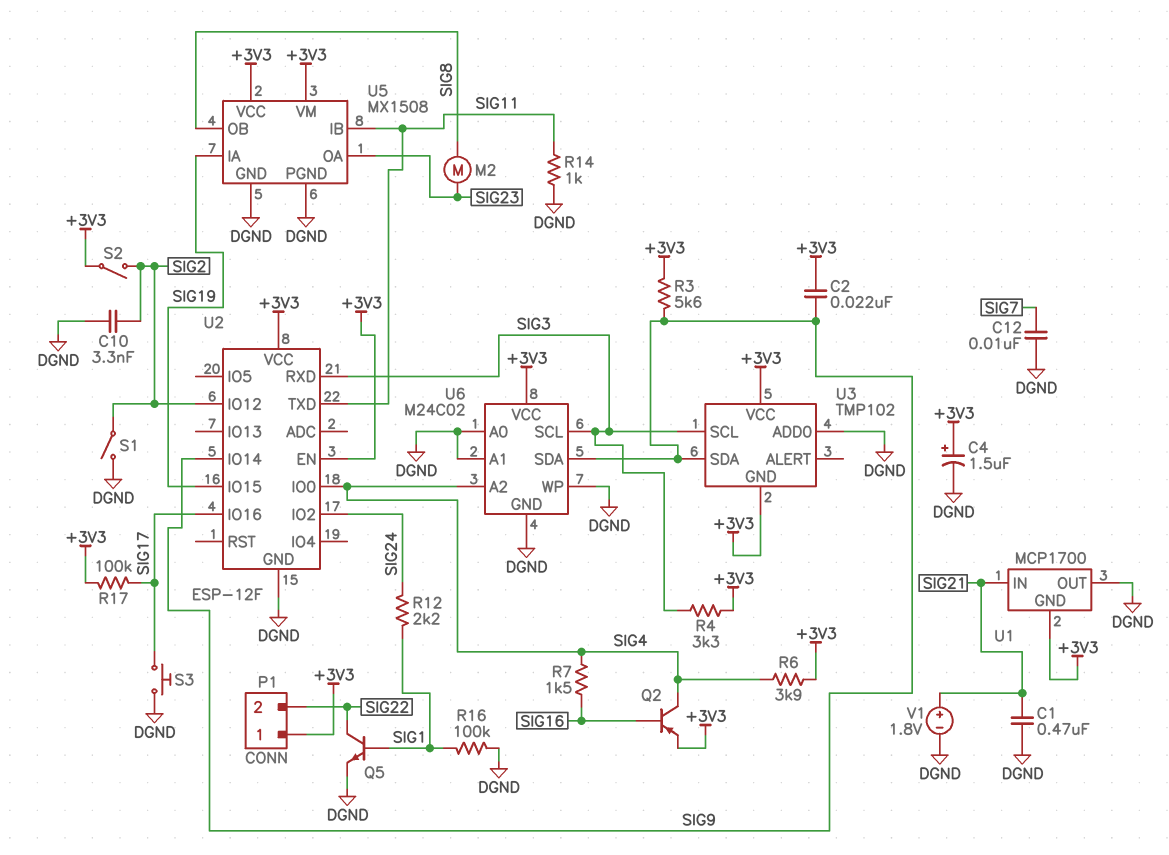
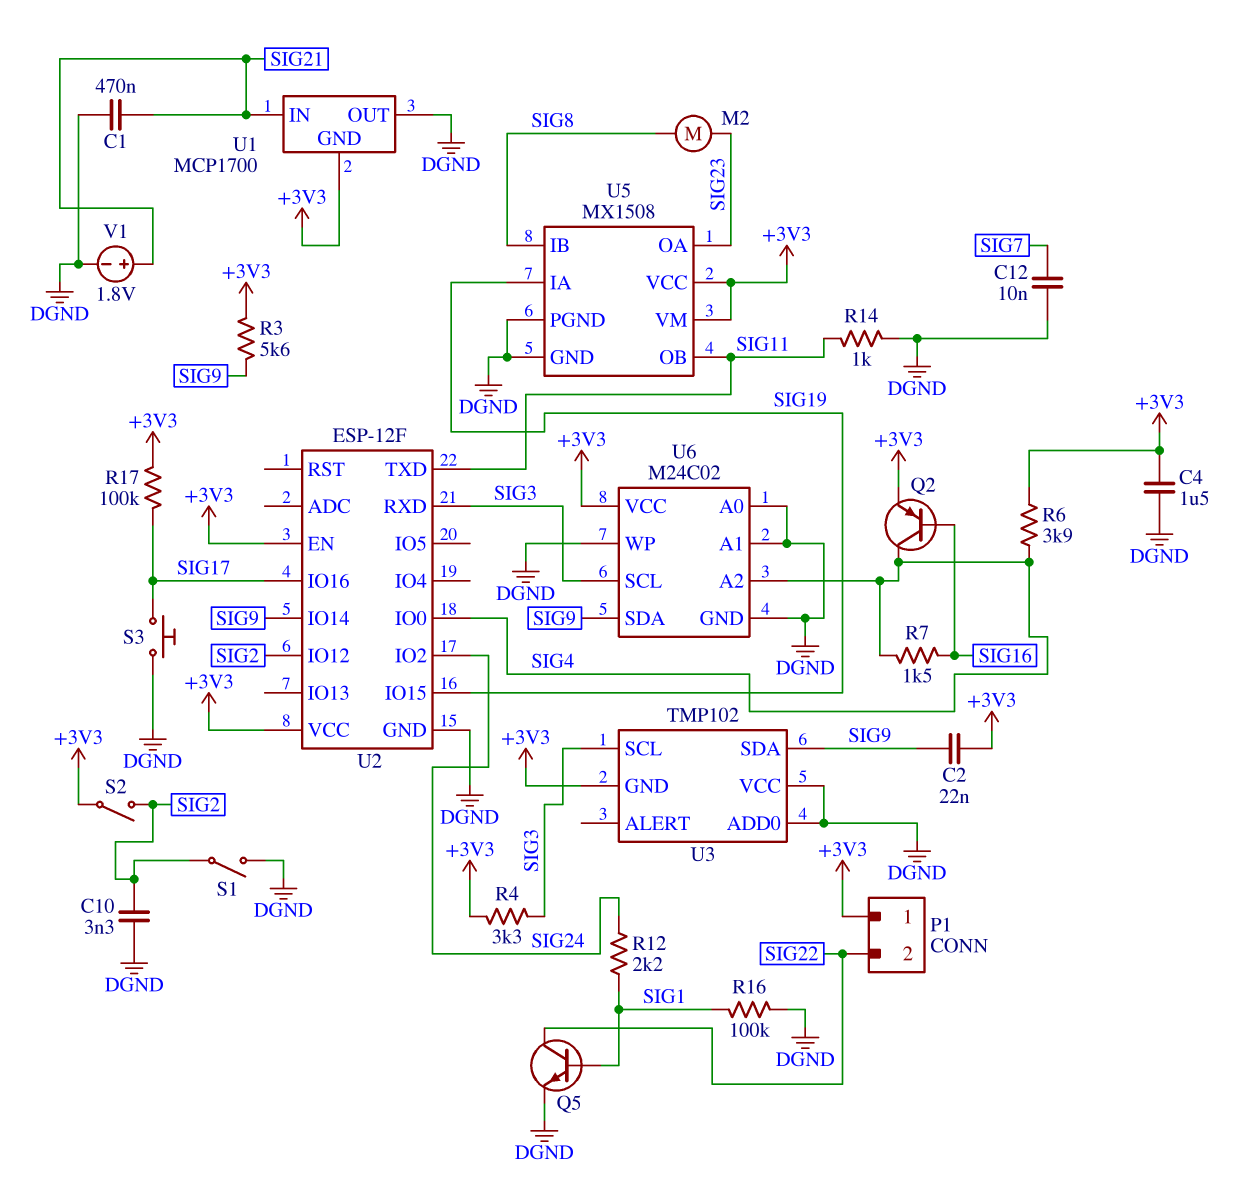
C4: 1.5uF (plus +3V3, minus DGND) -> 1.5uF (+3V3, DGND)
U3 pin VCC: +3V3 -> DGND
U5 pin IB: SIG11 -> SIG8
U5 pin OB: SIG8 -> SIG11

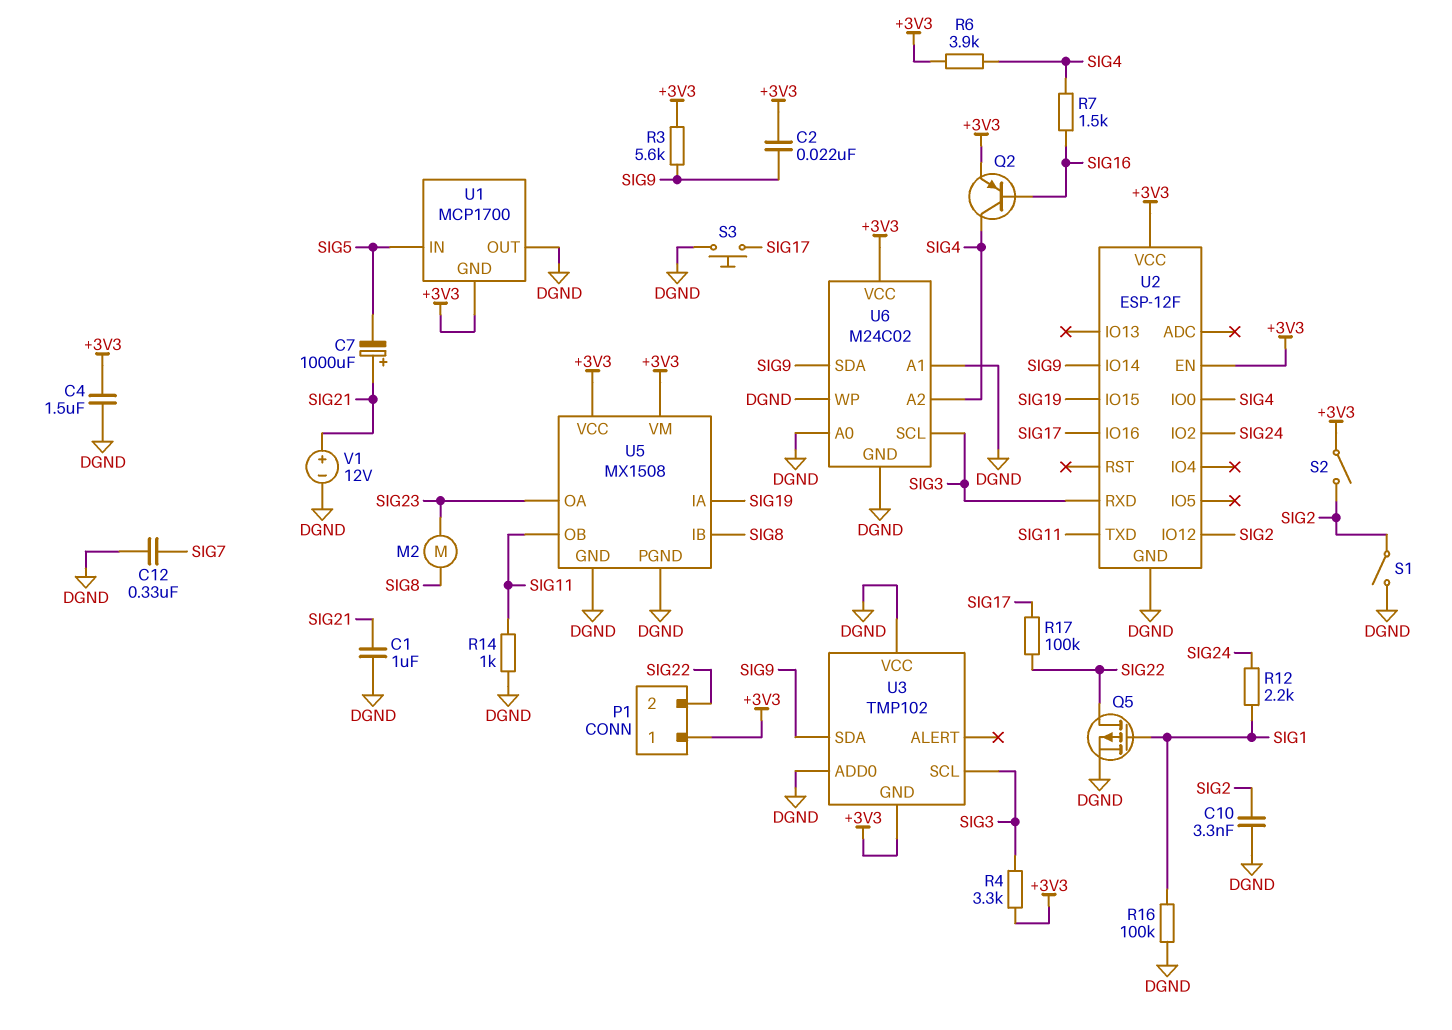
C1: 470nF (DGND, SIG21) -> 1uF (DGND, SIG21)
C7: none -> 1000uF (plus SIG21, minus SIG5)
C12: 10nF (DGND, SIG7) -> 330nF (DGND, SIG7)
Q5: NPN (B SIG1, C SIG22, E DGND) -> PMOS (G SIG1, D SIG22, S DGND)
R17: 100k (+3V3, SIG17) -> 100k (SIG17, SIG22)
U1 pin IN: SIG21 -> SIG5
V1: 1.8V (plus SIG21, minus DGND) -> 12V (plus SIG21, minus DGND)

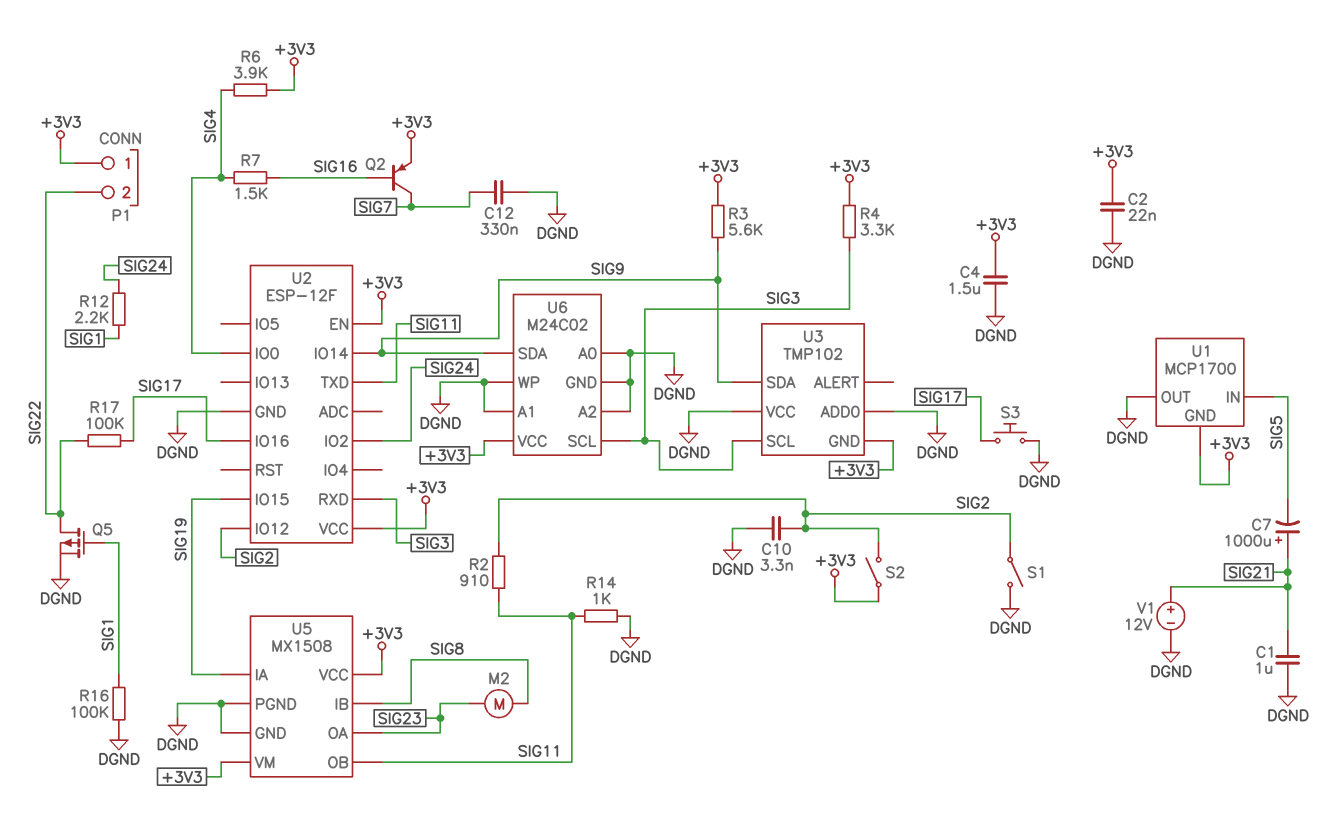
C2: 22nF (+3V3, SIG9) -> 22nF (+3V3, DGND)
Q2: PNP (B SIG16, C SIG4, E +3V3) -> PNP (B SIG16, C SIG7, E +3V3)
R2: none -> 910 (SIG2, SIG11)
U6 pin A2: SIG4 -> DGND

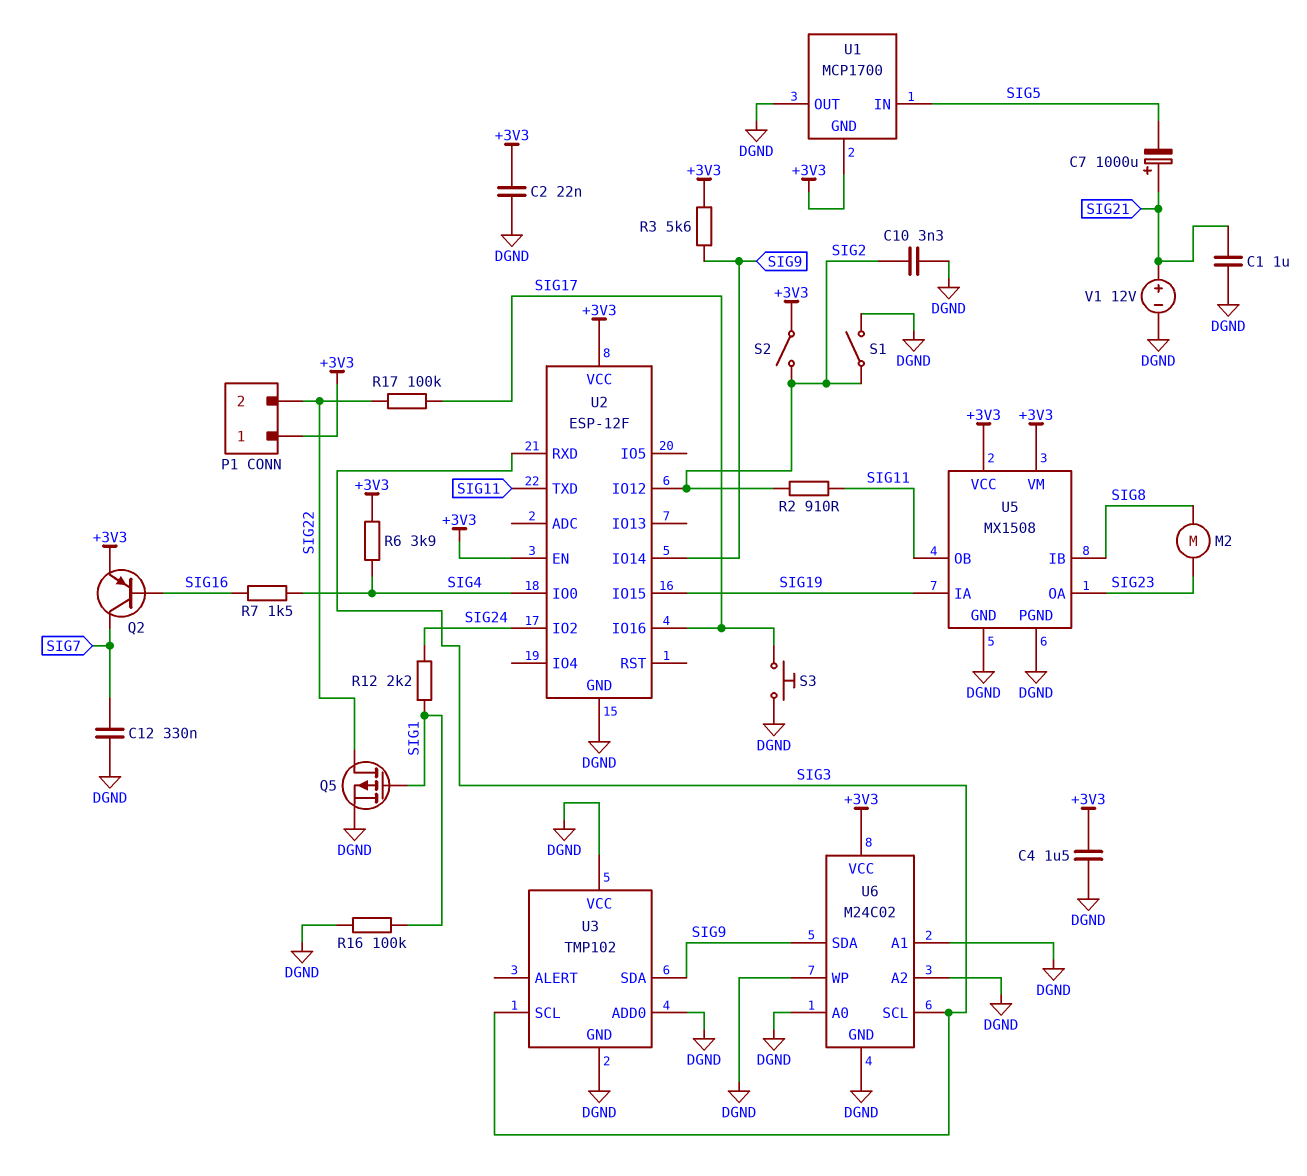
R4: 3.3k (+3V3, SIG3) -> none
R14: 1k (DGND, SIG11) -> none
U3 pin GND: +3V3 -> DGND

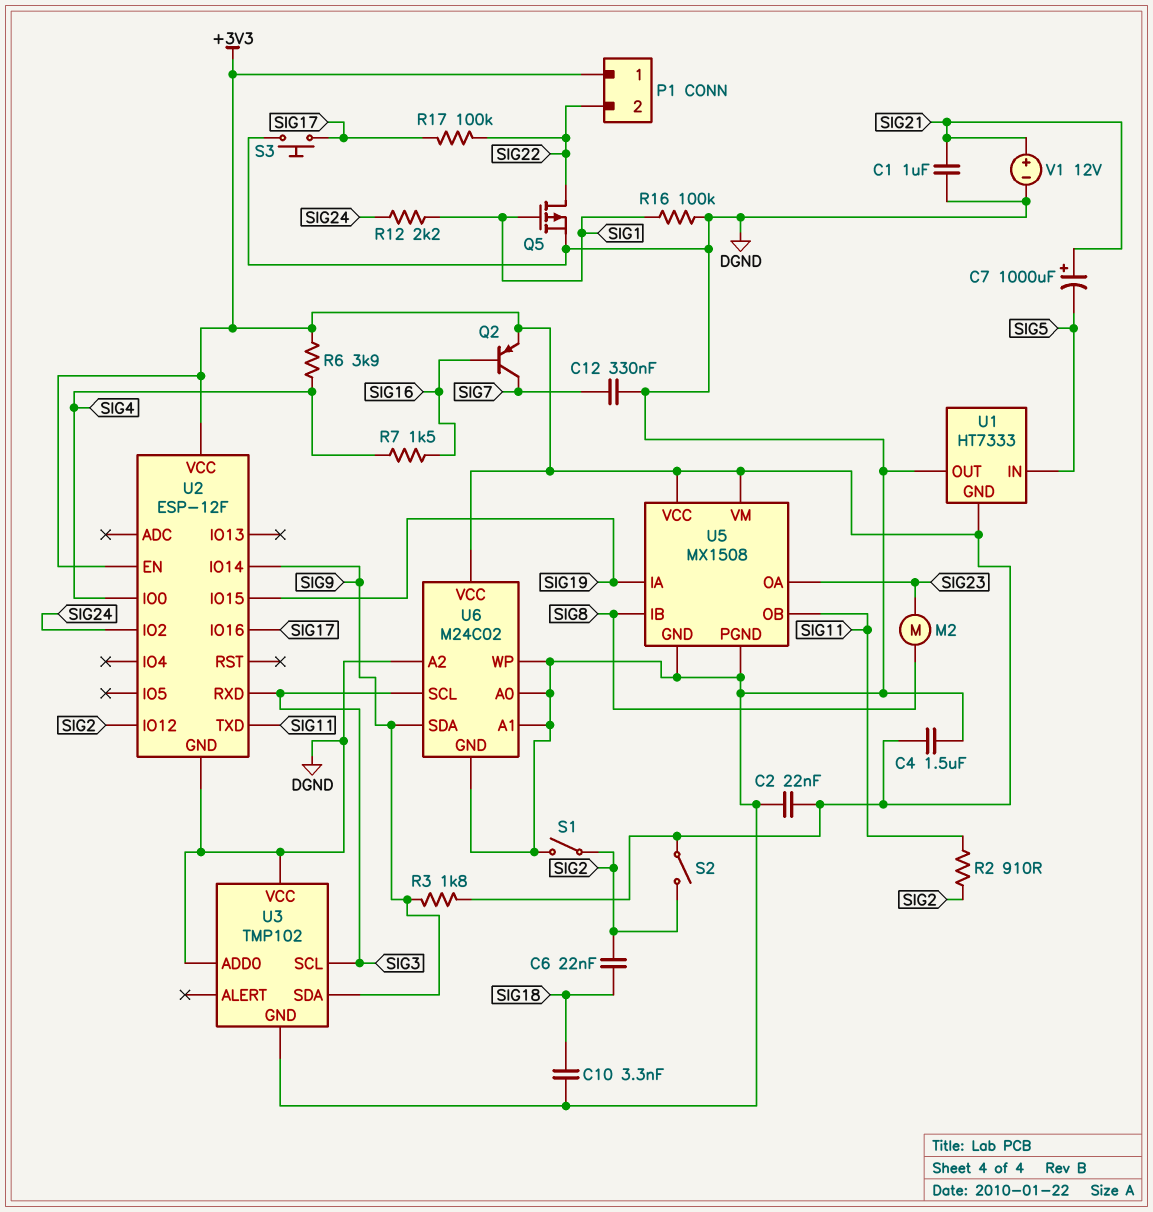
C6: none -> 22nF (SIG2, SIG18)
C10: 3.3nF (DGND, SIG2) -> 3.3nF (DGND, SIG18)
R3: 5.6k (+3V3, SIG9) -> 1.8k (+3V3, SIG9)
U1: MCP1700 -> HT7333

